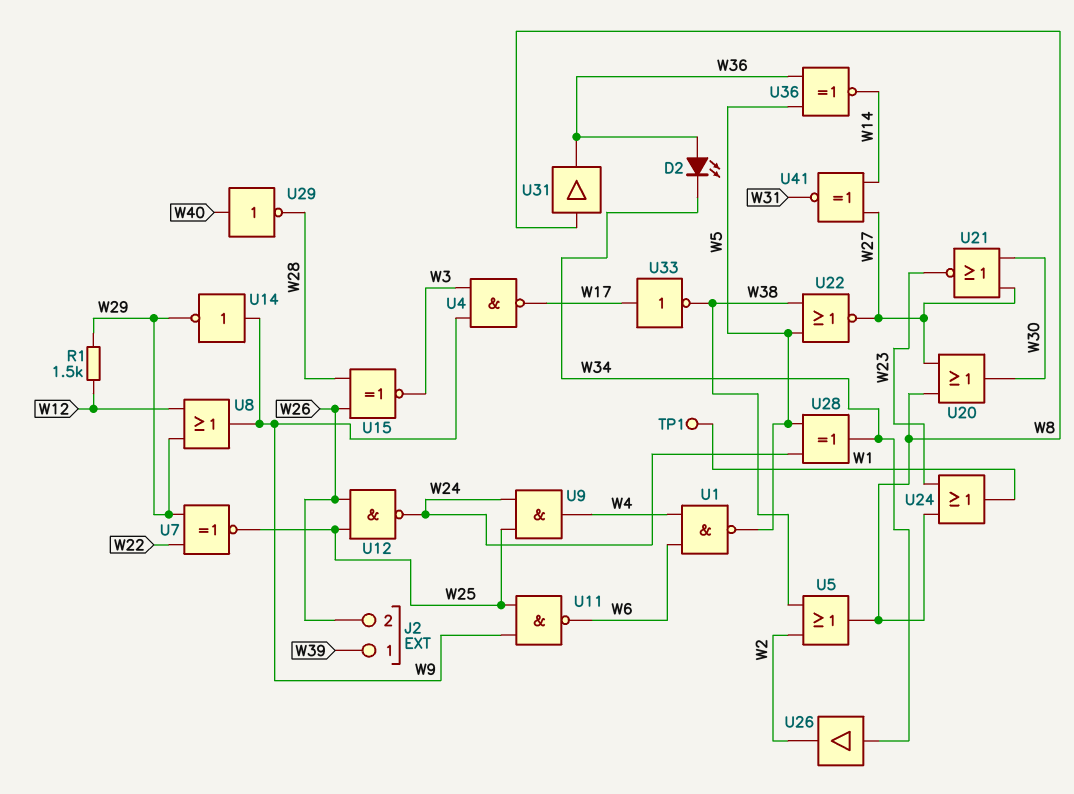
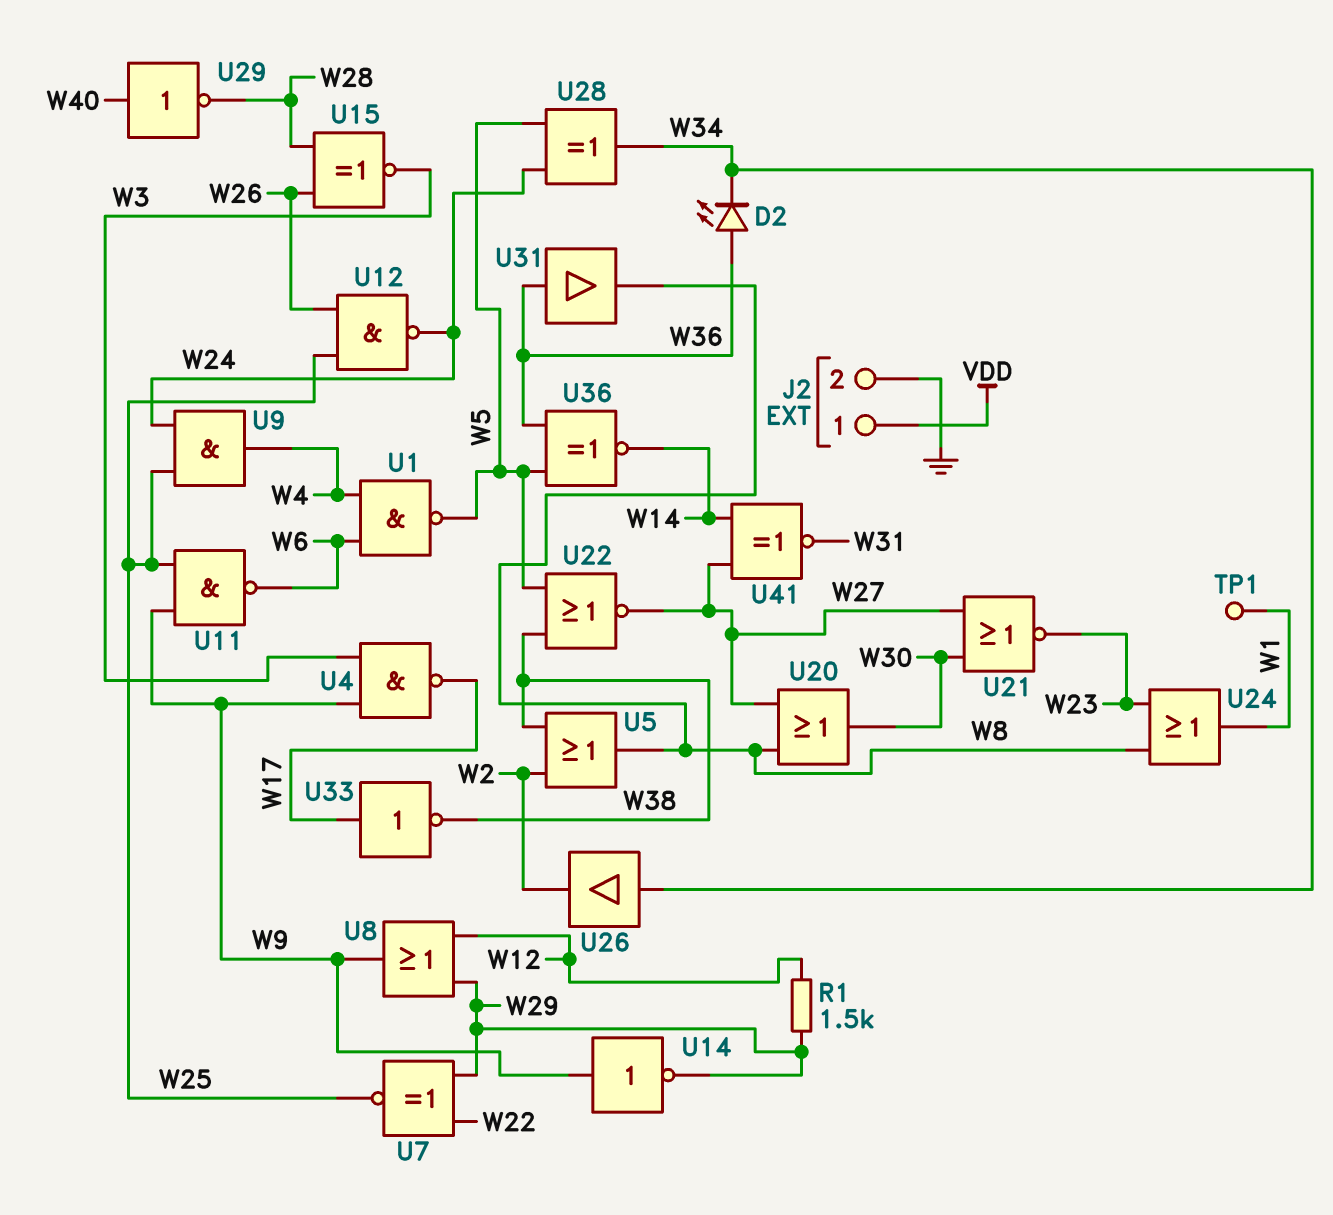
J2 pin 1: W39 -> VDD
J2 pin 2: W26 -> GND
U31: buffer (in W8, out W36) -> buffer (in W36, out W8)

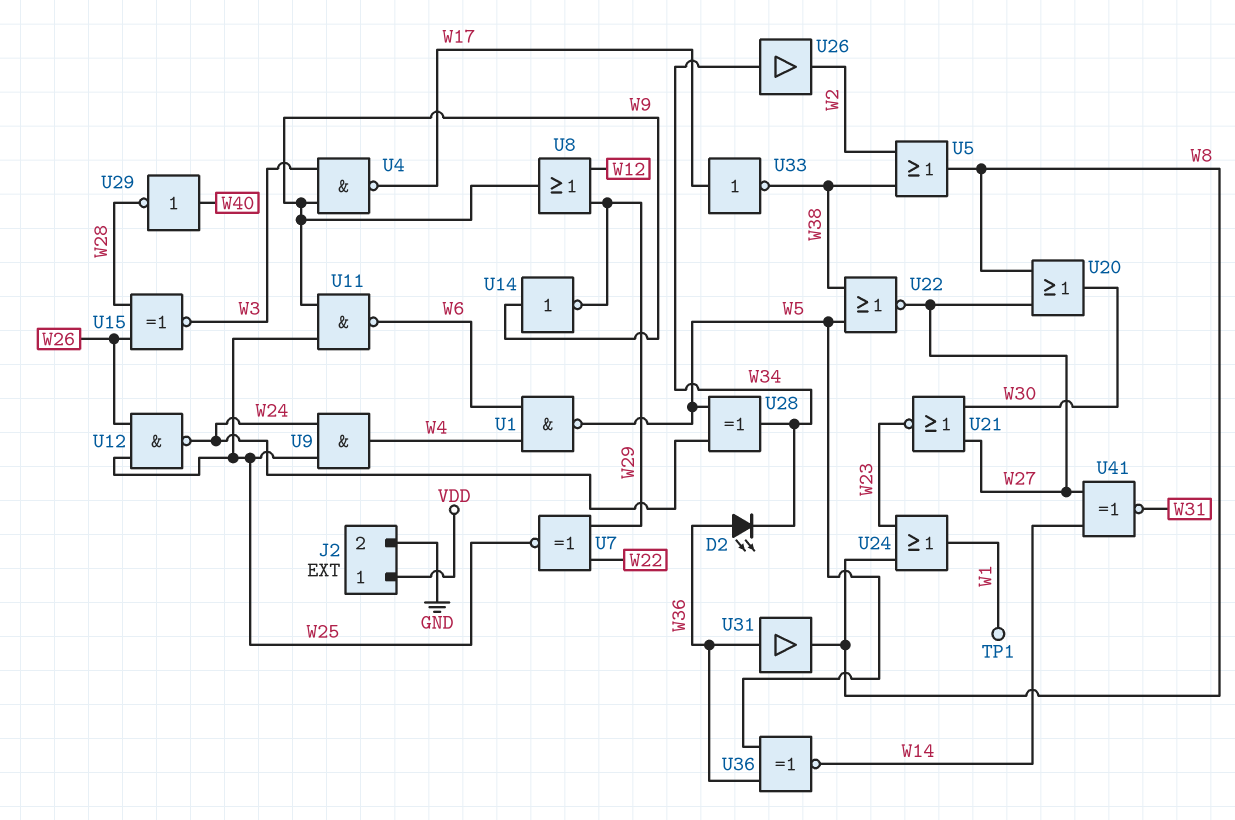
R1: 1.5k (W12, W29) -> none

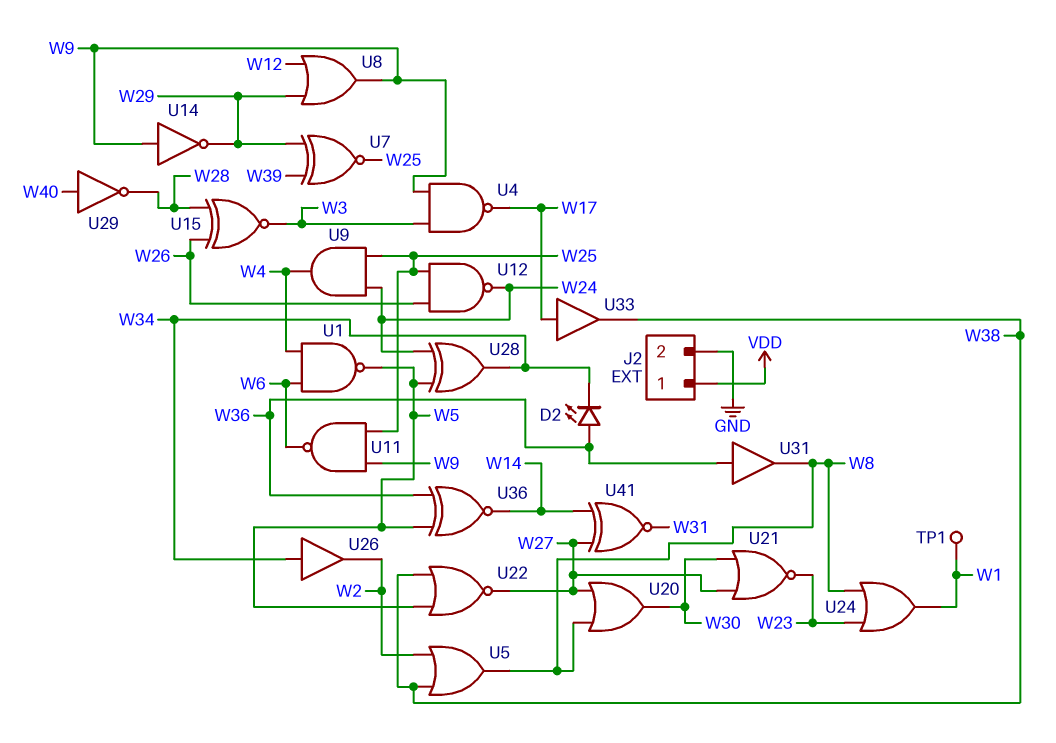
U7: XNOR (in W22, in W29, out W25) -> XNOR (in W29, in W39, out W25)
U33: NOT (in W17, out W38) -> buffer (in W17, out W38)

